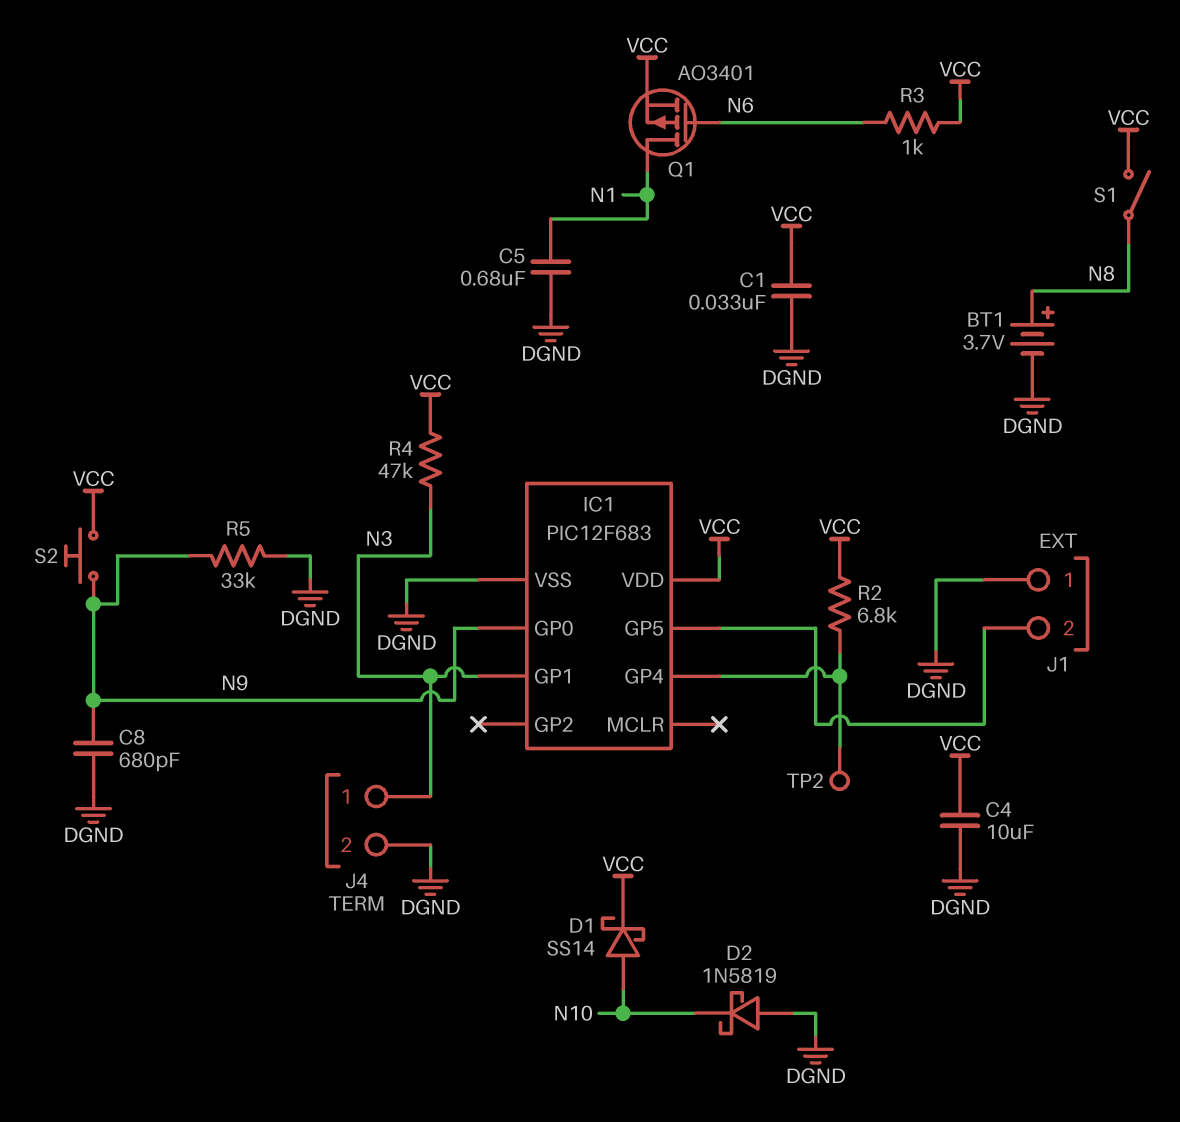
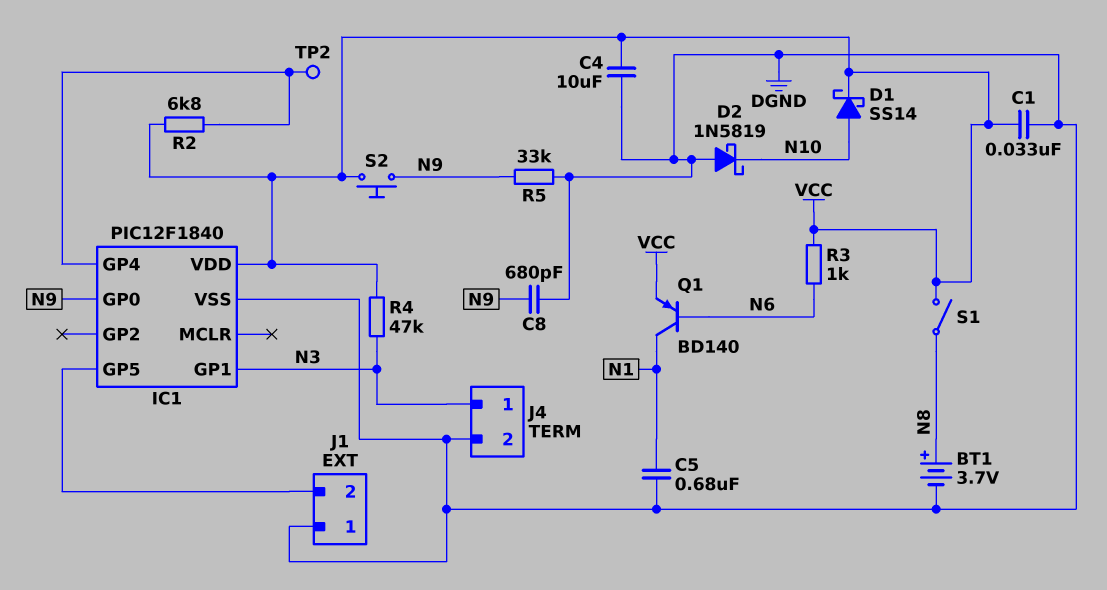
IC1: PIC12F683 -> PIC12F1840
Q1: PMOS AO3401 (G N6, D N1, S VCC) -> PNP BD140 (B N6, C N1, E VCC)

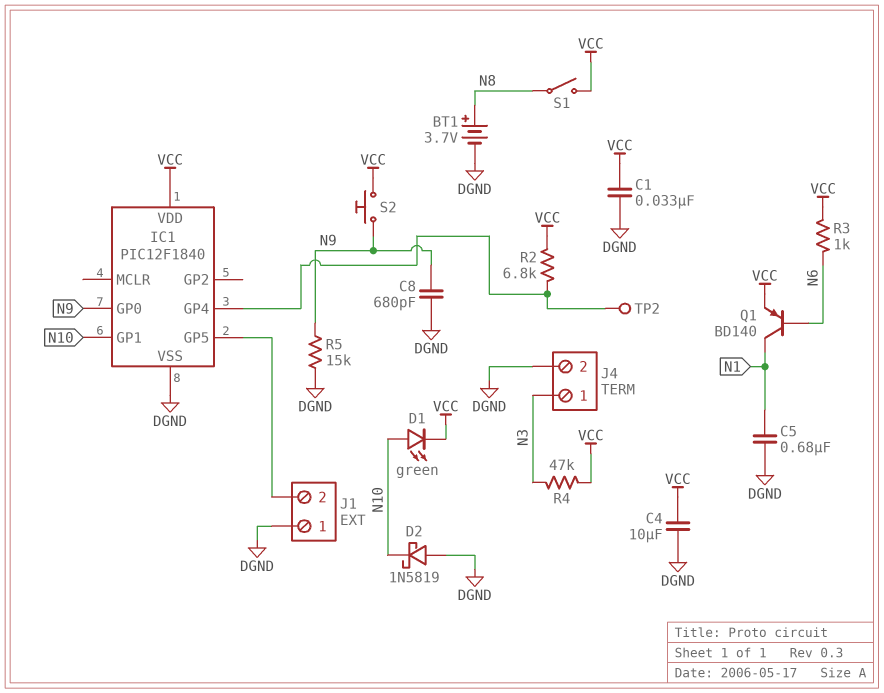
D1: schottky SS14 (A N10, K VCC) -> LED green (A N10, K VCC)
IC1 pin GP1: N3 -> N10
R5: 33k (DGND, N9) -> 15k (DGND, N9)

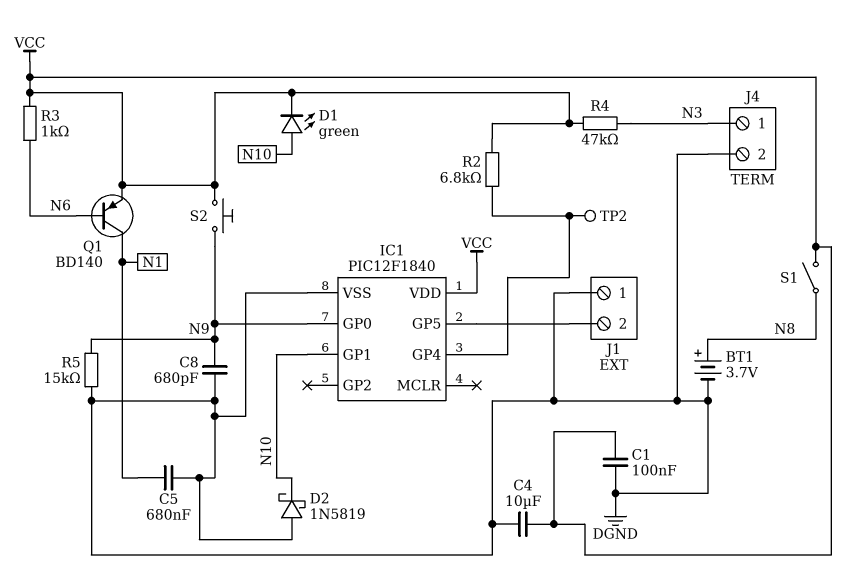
C1: 33nF (DGND, VCC) -> 100nF (DGND, VCC)

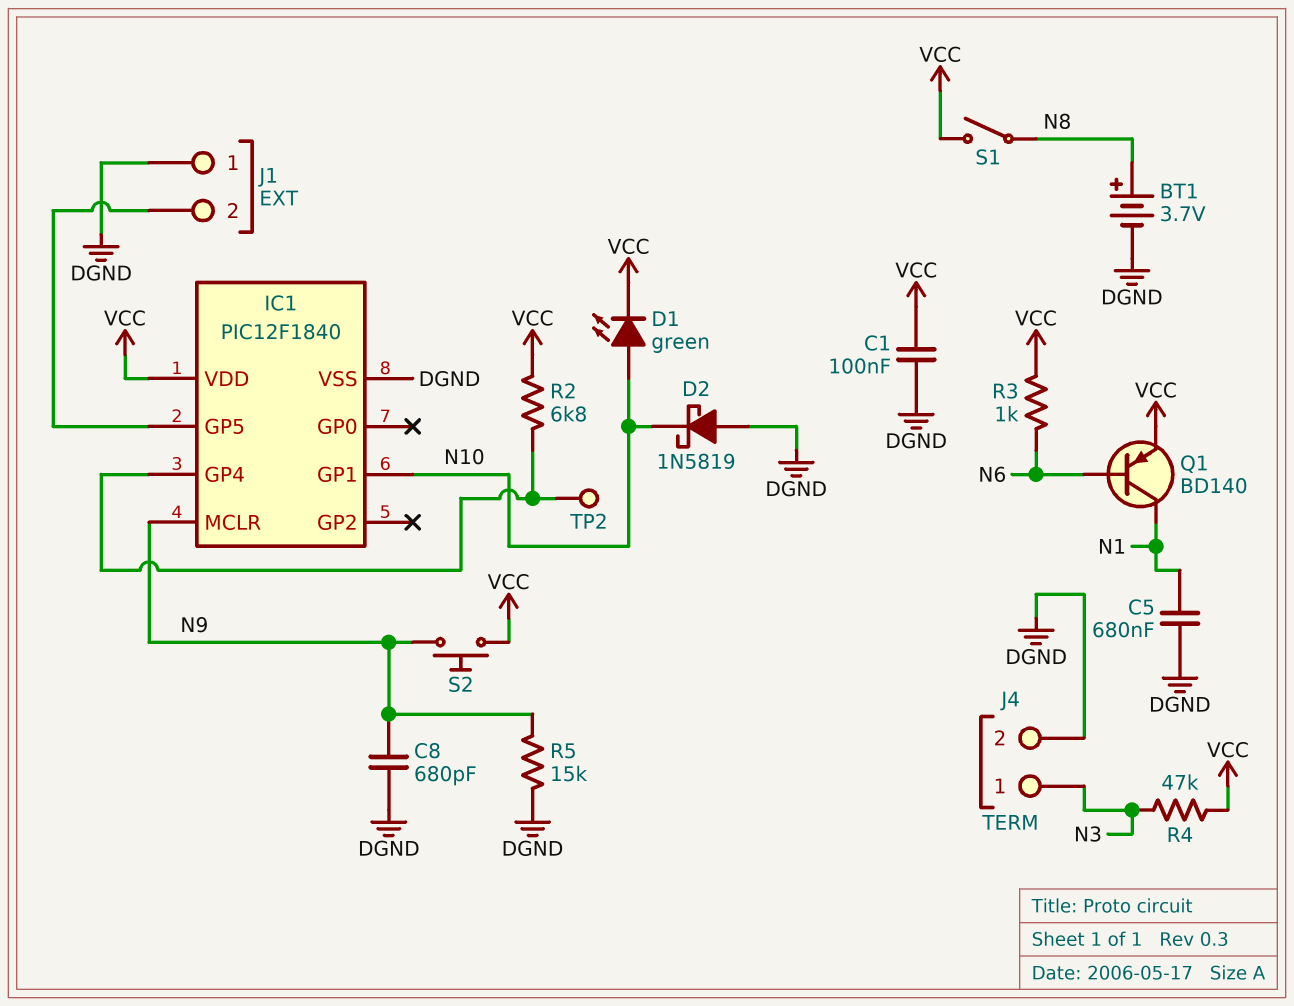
C4: 10uF (DGND, VCC) -> none
IC1 pin GP0: N9 -> none
IC1 pin MCLR: none -> N9

